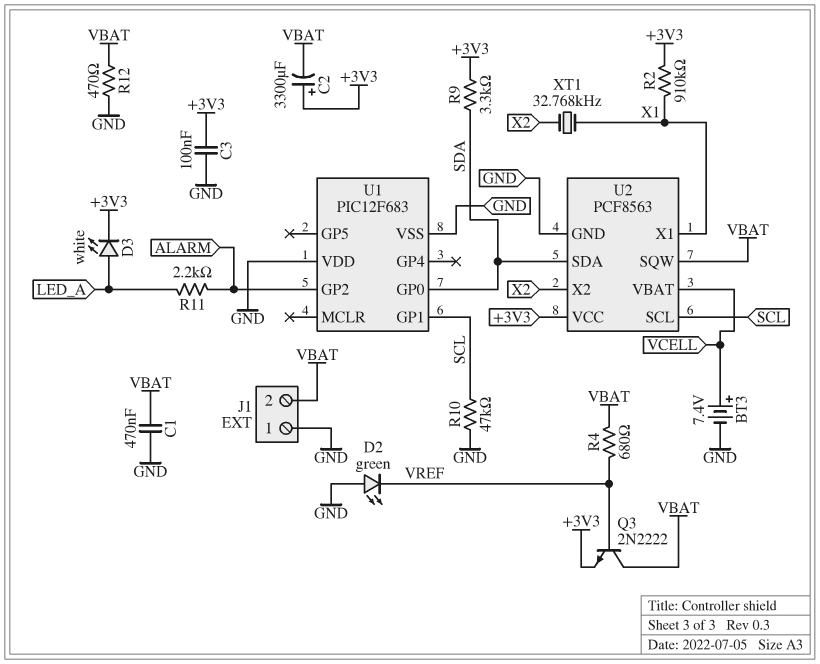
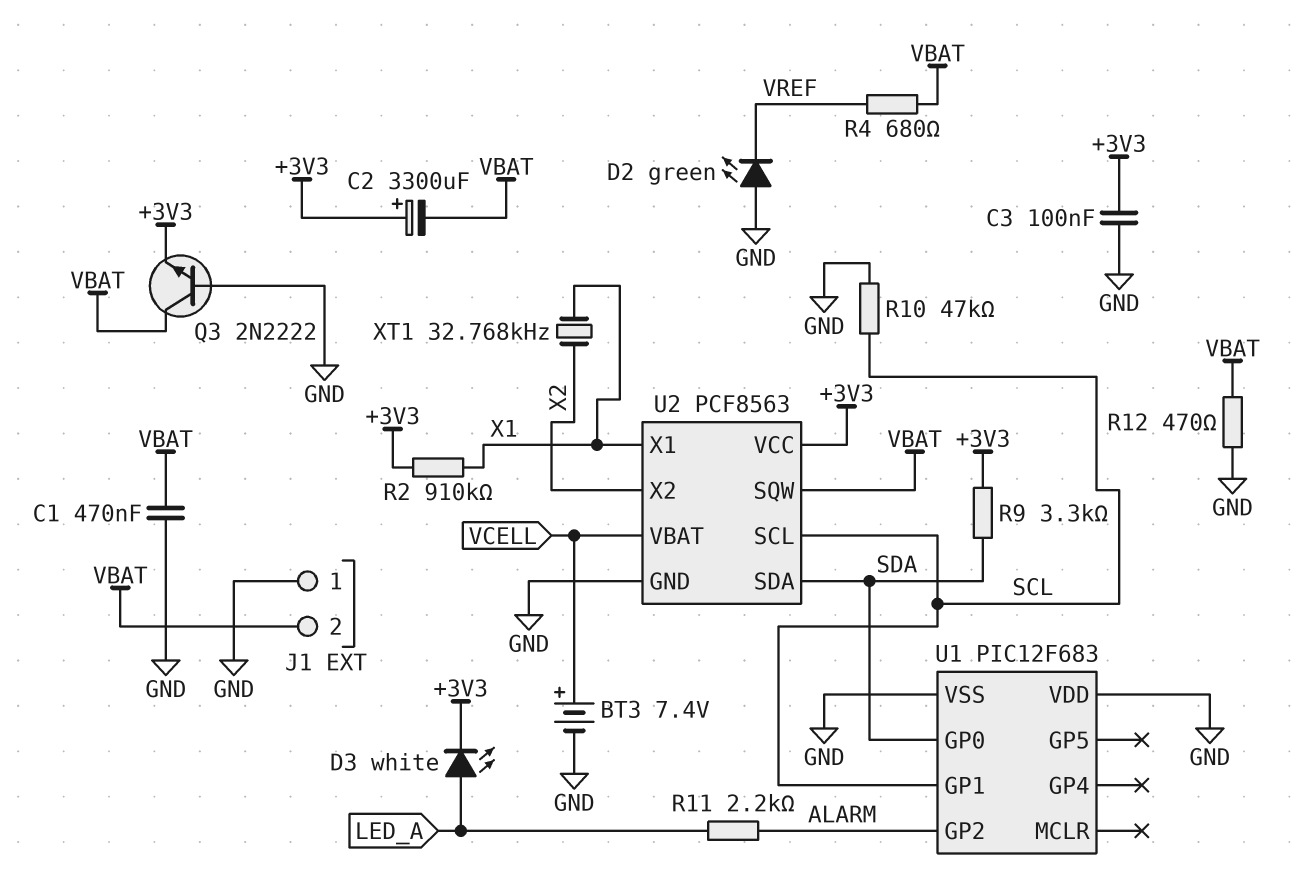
Q3: NPN 2N2222 (B VREF, C VBAT, E +3V3) -> NPN 2N2222 (B GND, C VBAT, E +3V3)

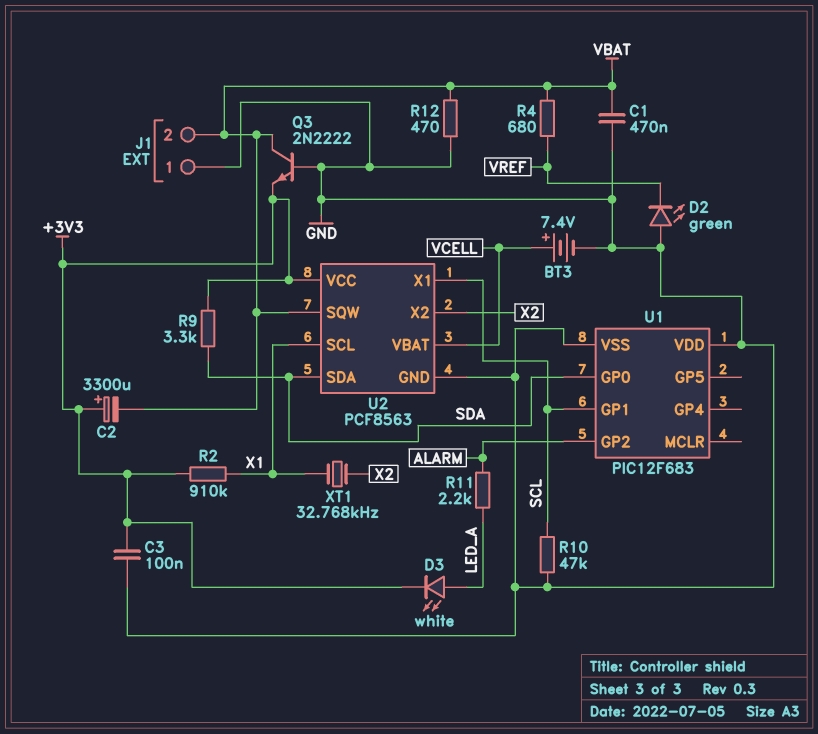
U2 pin SCL: SCL -> X1
U2 pin X1: X1 -> SCL

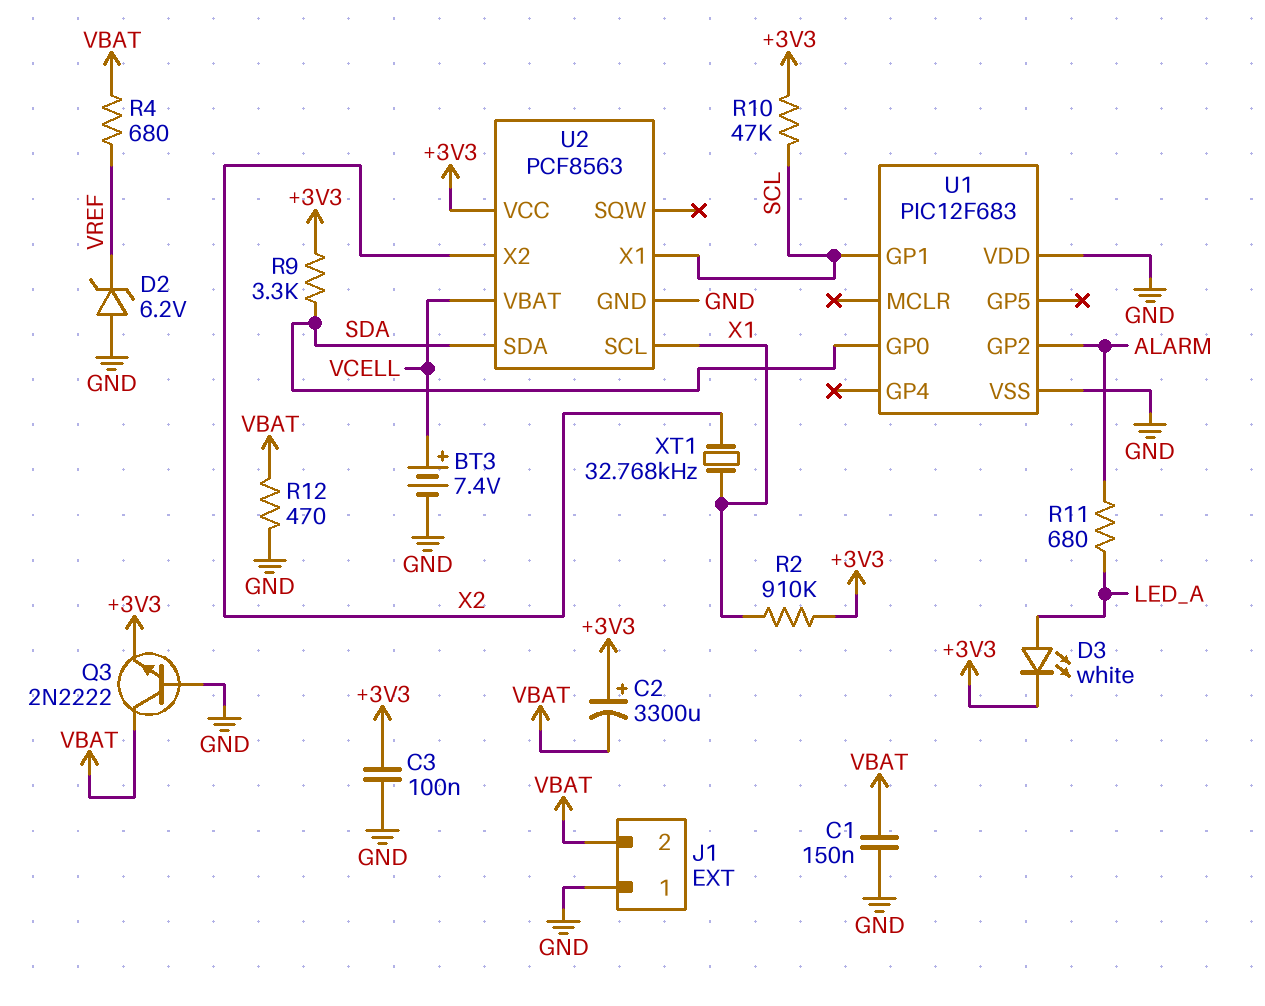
C1: 470nF (GND, VBAT) -> 150nF (GND, VBAT)
D2: LED green (A GND, K VREF) -> zener 6.2V (A GND, K VREF)
R10: 47k (GND, SCL) -> 47k (+3V3, SCL)
R11: 2.2k (ALARM, LED_A) -> 680 (ALARM, LED_A)
U2 pin SQW: VBAT -> none

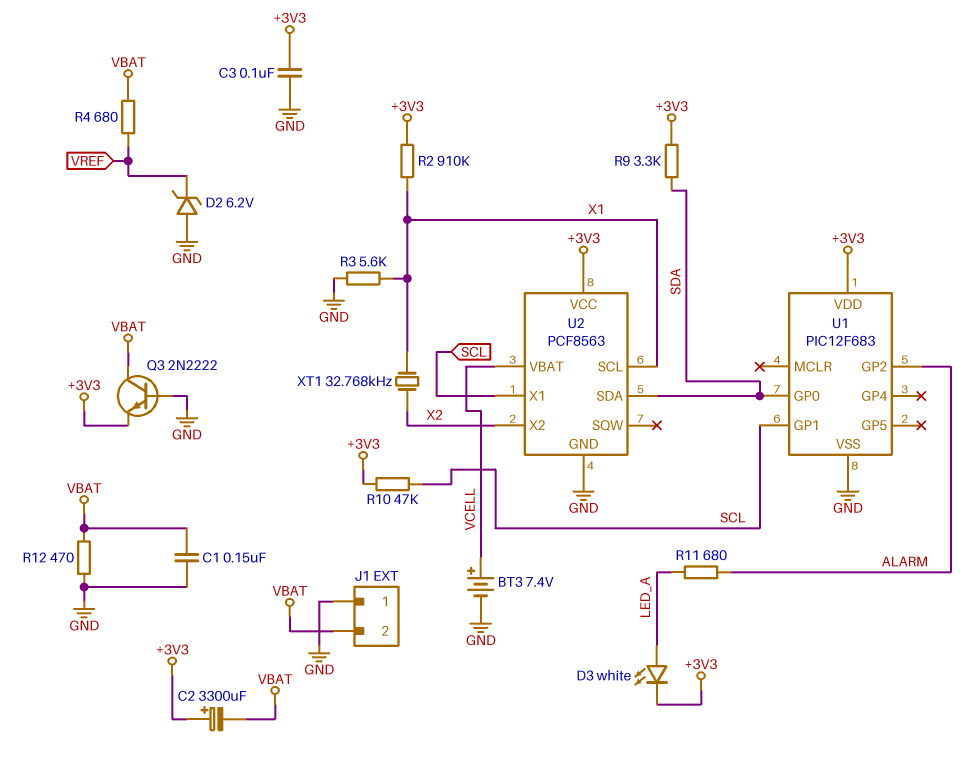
R3: none -> 5.6k (GND, X1)
U1 pin VDD: GND -> +3V3

